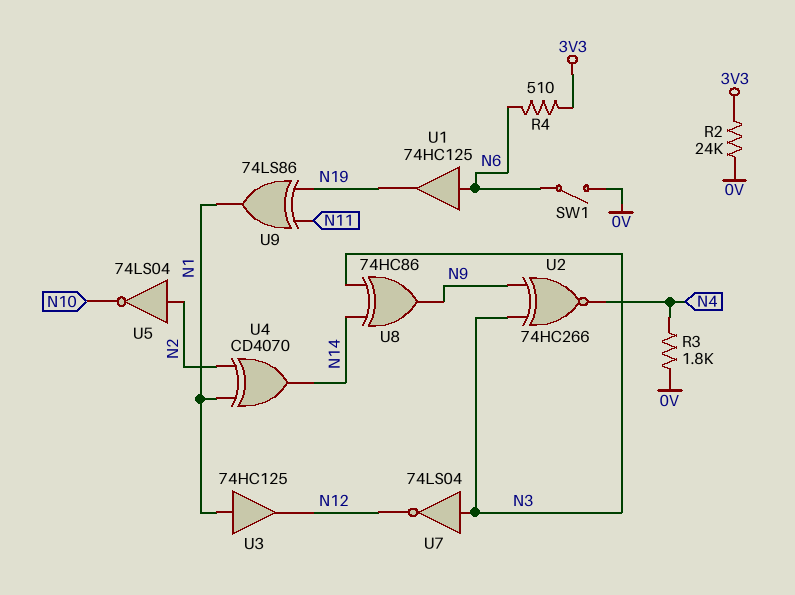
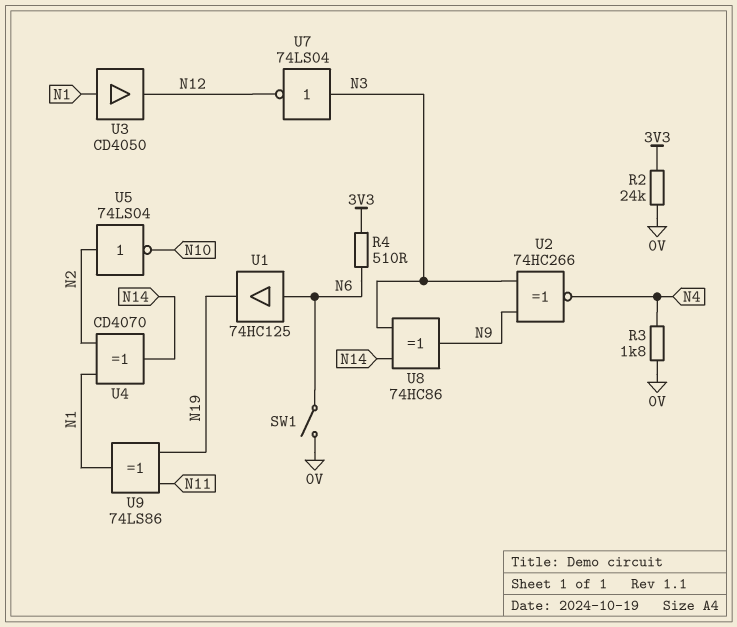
U3: buffer 74HC125 (in N1, out N12) -> buffer CD4050 (in N1, out N12)

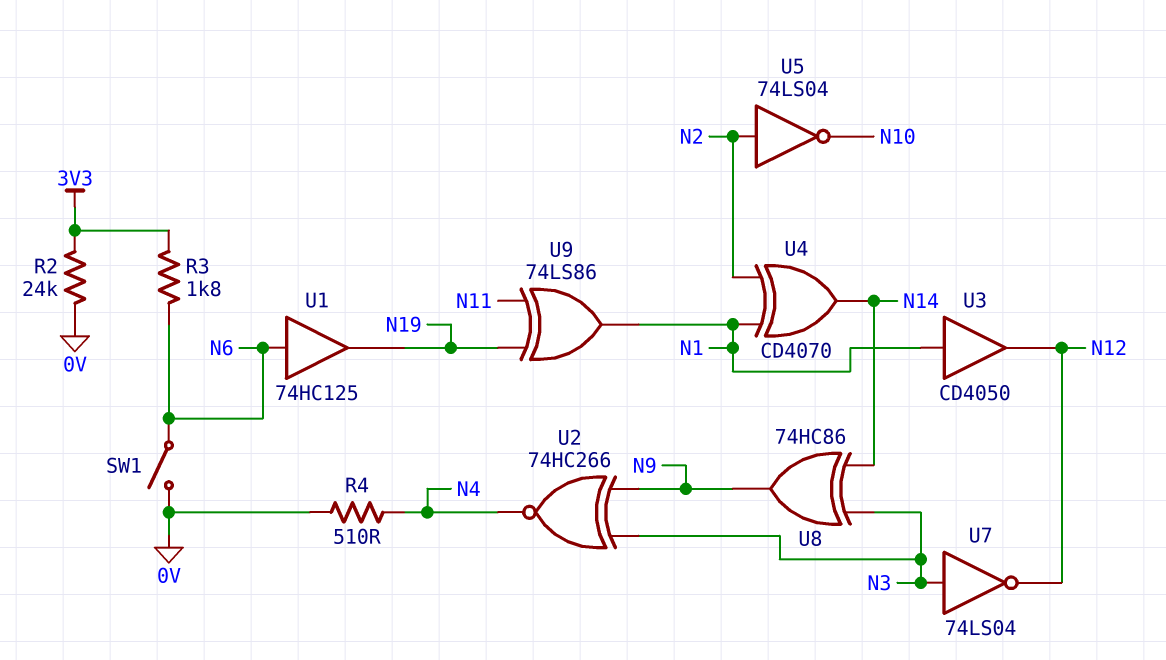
R3: 1.8k (0V, N4) -> 1.8k (3V3, N6)
R4: 510 (3V3, N6) -> 510 (0V, N4)

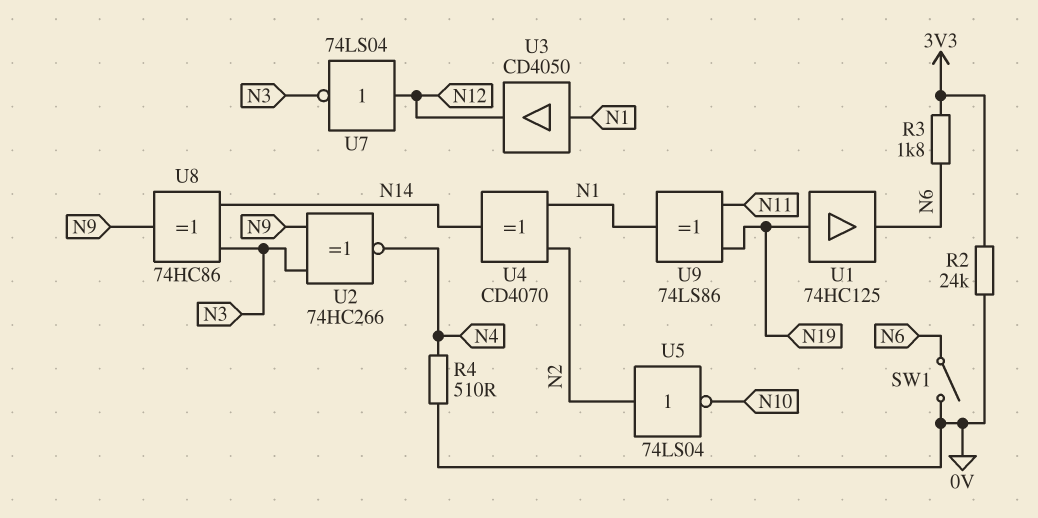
U1: buffer 74HC125 (in N6, out N19) -> buffer 74HC125 (in N19, out N6)
U7: NOT 74LS04 (in N3, out N12) -> NOT 74LS04 (in N12, out N3)

